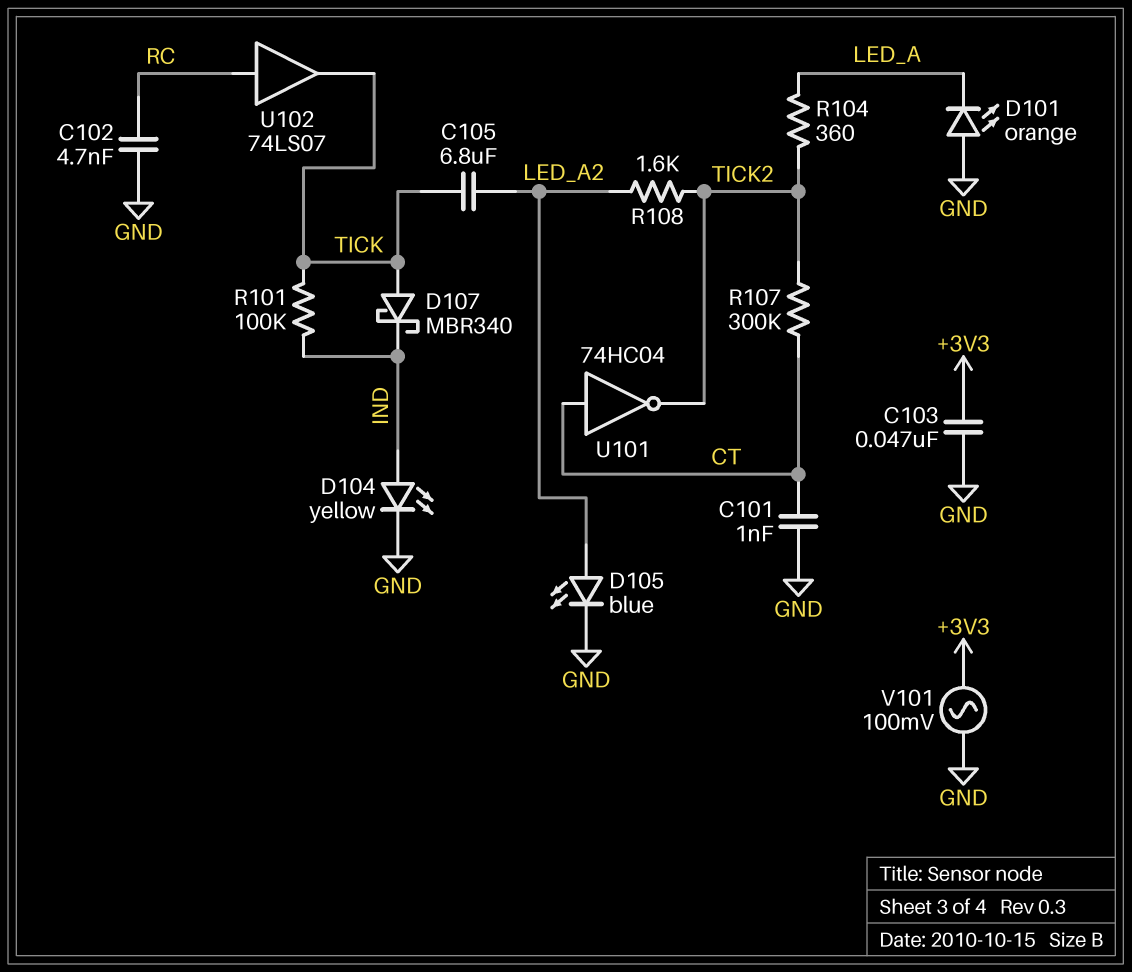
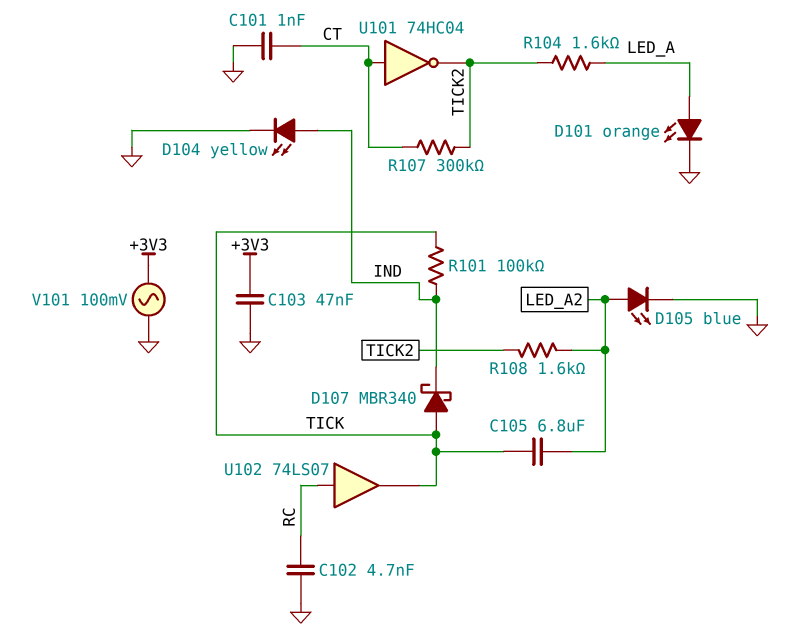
D101: LED orange (A GND, K LED_A) -> LED orange (A LED_A, K GND)
R104: 360 (LED_A, TICK2) -> 1.6k (LED_A, TICK2)

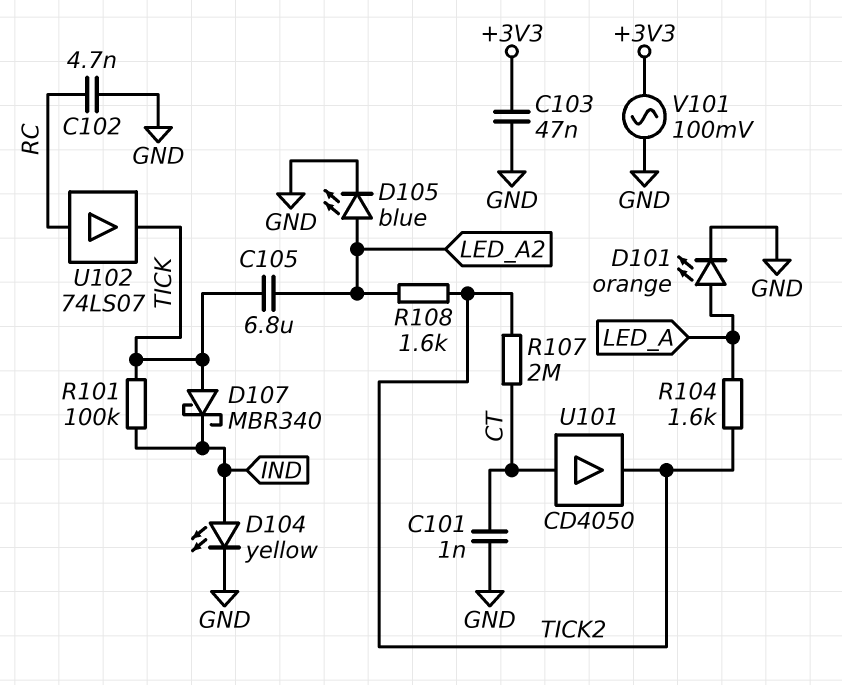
R107: 300k (CT, TICK2) -> 2M (CT, TICK2)
U101: NOT 74HC04 (in CT, out TICK2) -> buffer CD4050 (in CT, out TICK2)

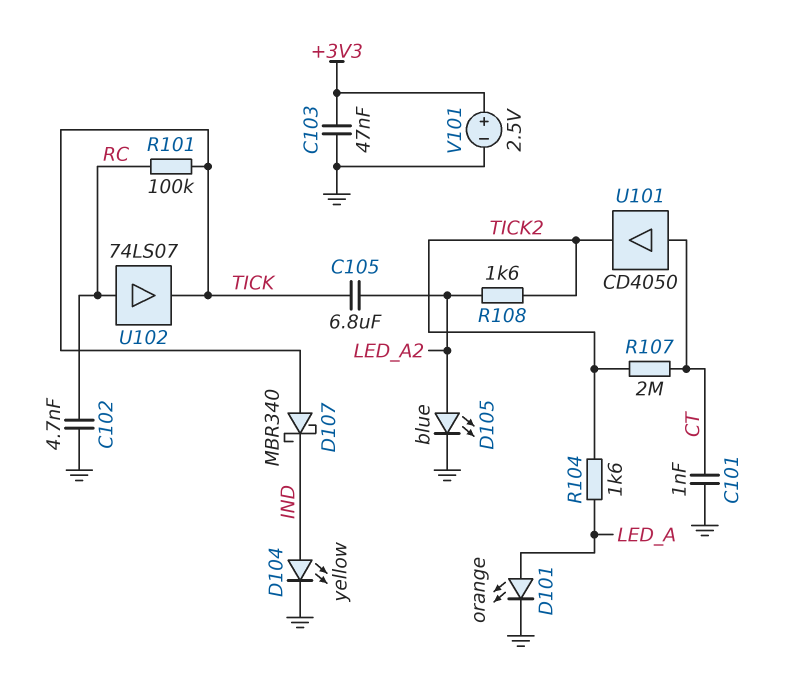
R101: 100k (IND, TICK) -> 100k (RC, TICK)
V101: AC 100mV (+3V3, GND) -> 2.5V (plus +3V3, minus GND)

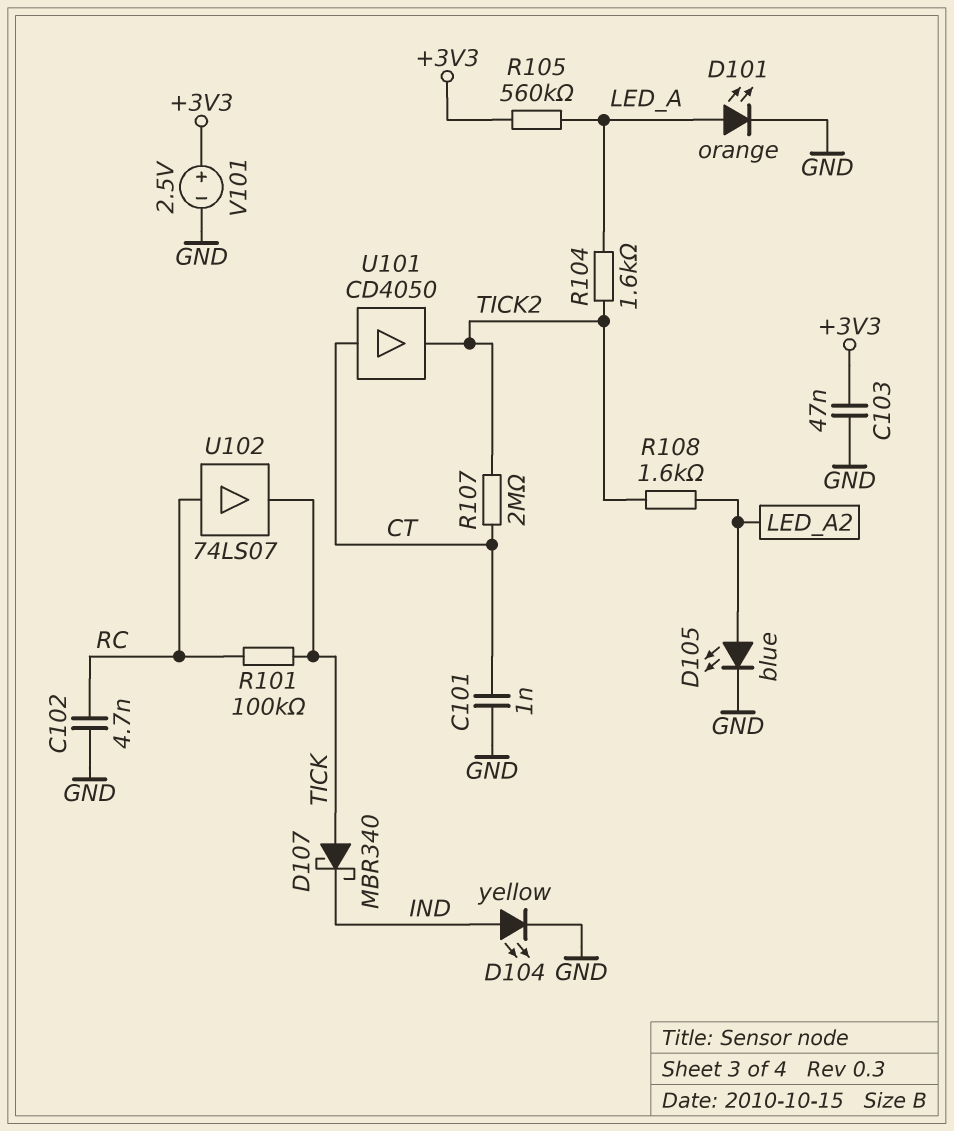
C105: 6.8uF (LED_A2, TICK) -> none
R105: none -> 560k (+3V3, LED_A)

